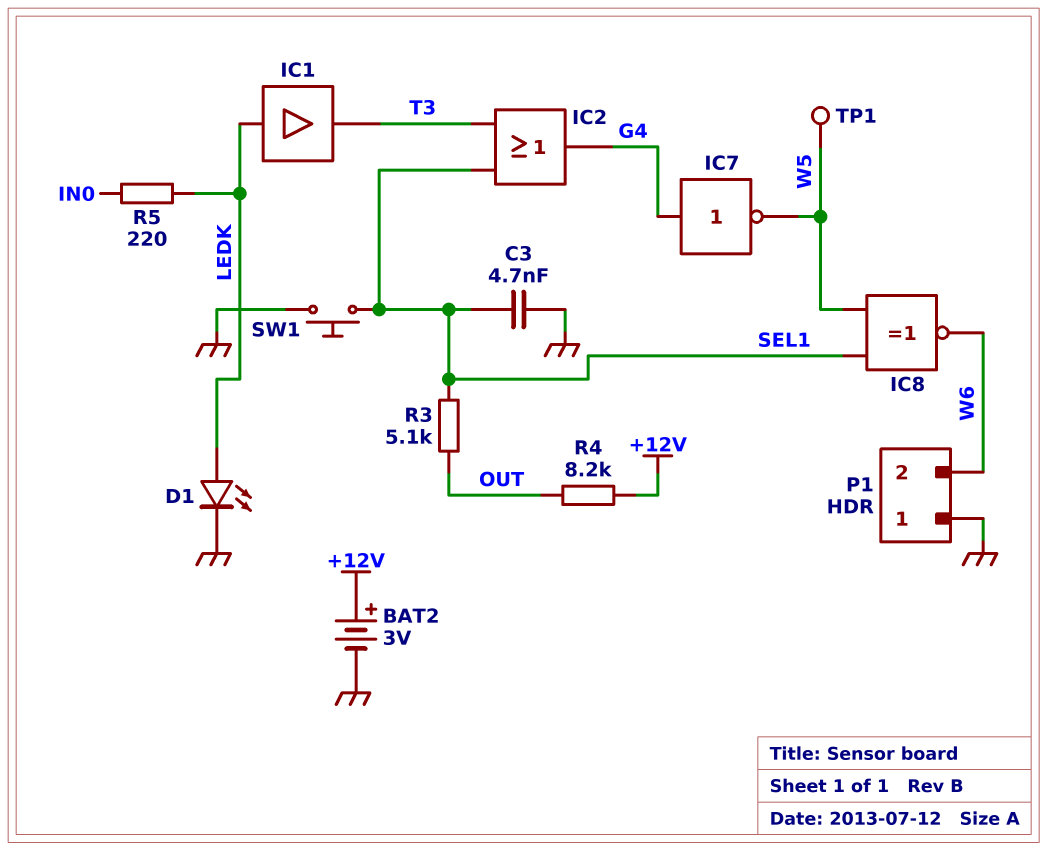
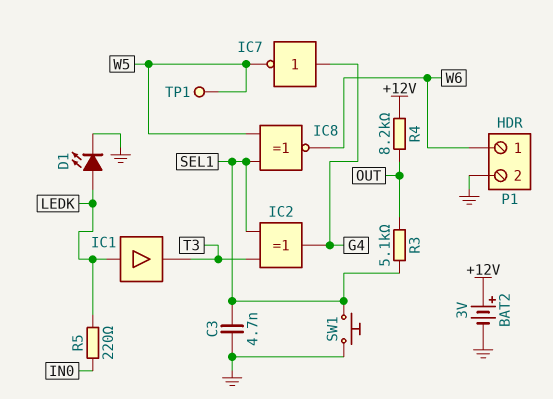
IC2: OR (in SEL1, in T3, out G4) -> XOR (in SEL1, in T3, out G4)
P1 pin 1: GND -> W6
P1 pin 2: W6 -> GND

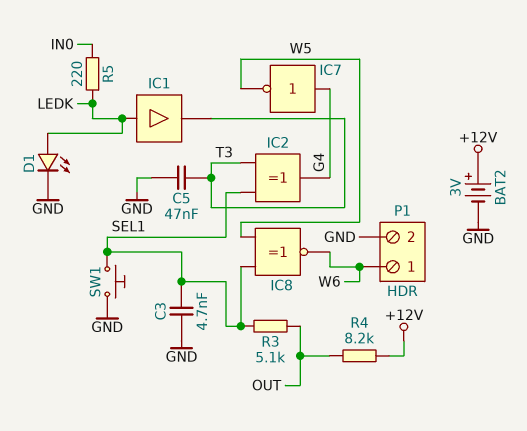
C5: none -> 47nF (GND, T3)
TP1: test point (W5) -> none

